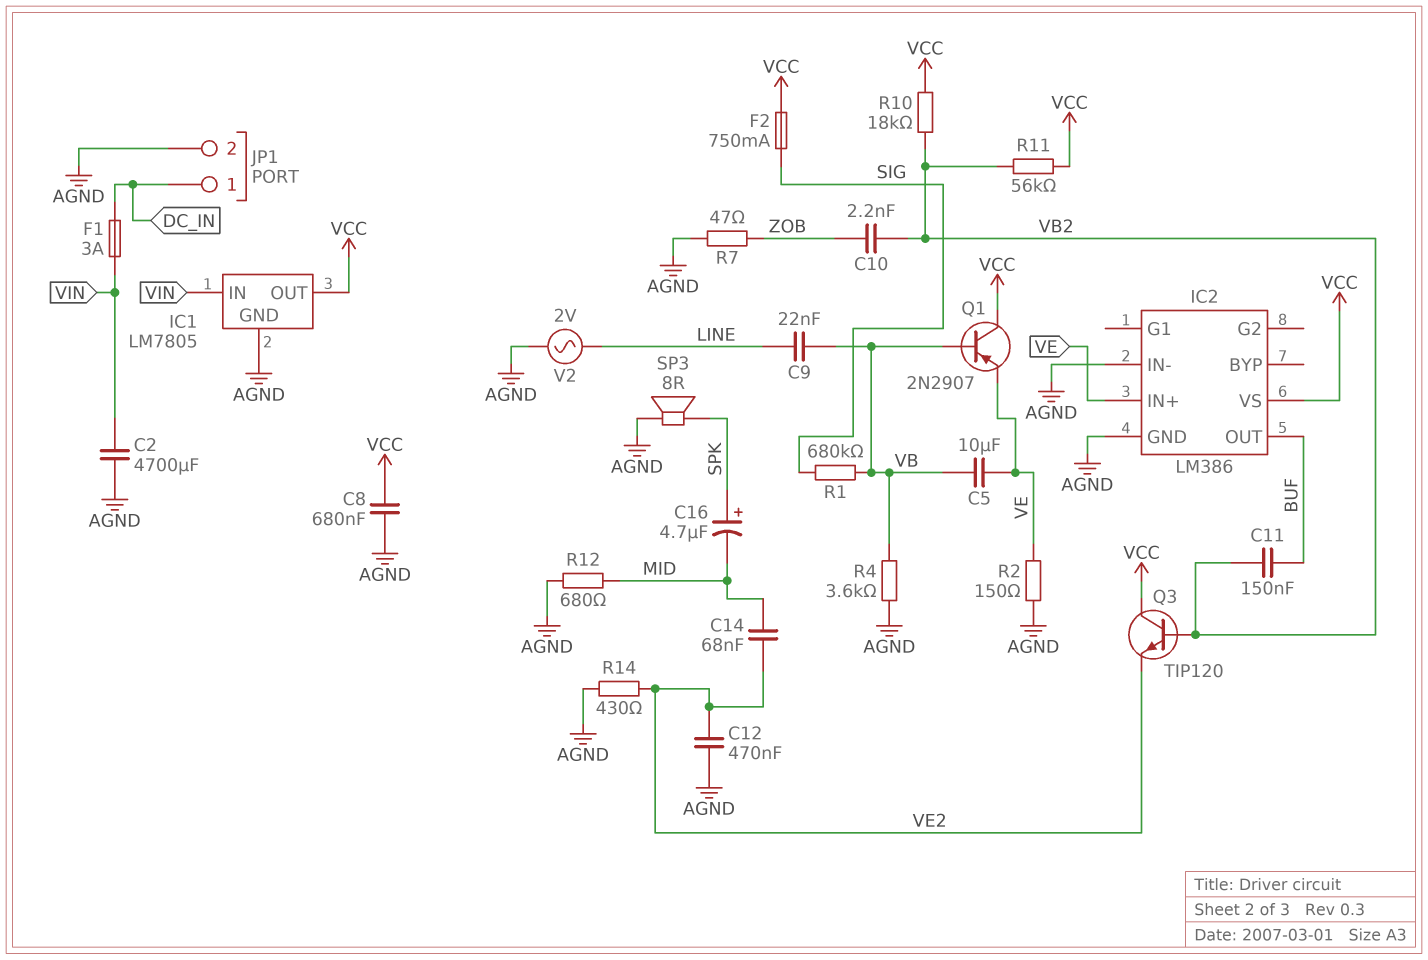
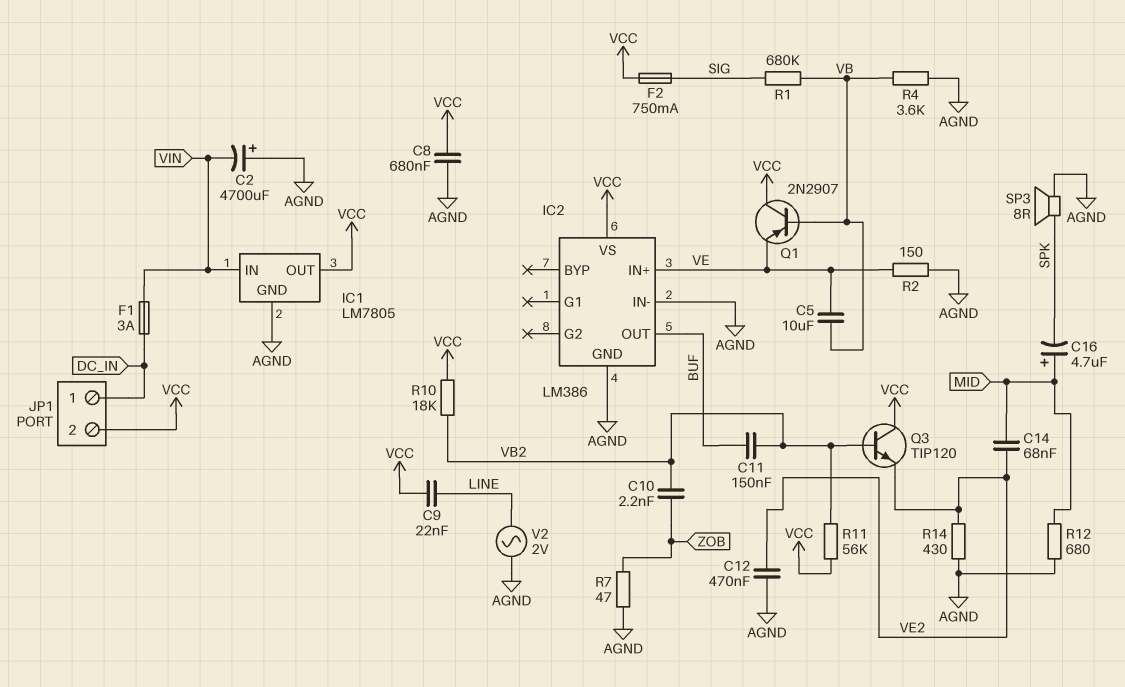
C2: 4700uF (AGND, VIN) -> 4700uF (plus AGND, minus VIN)
C9: 22nF (LINE, VB) -> 22nF (LINE, VCC)
C16: 4.7uF (plus SPK, minus MID) -> 4.7uF (plus MID, minus SPK)
JP1 pin 2: AGND -> VCC

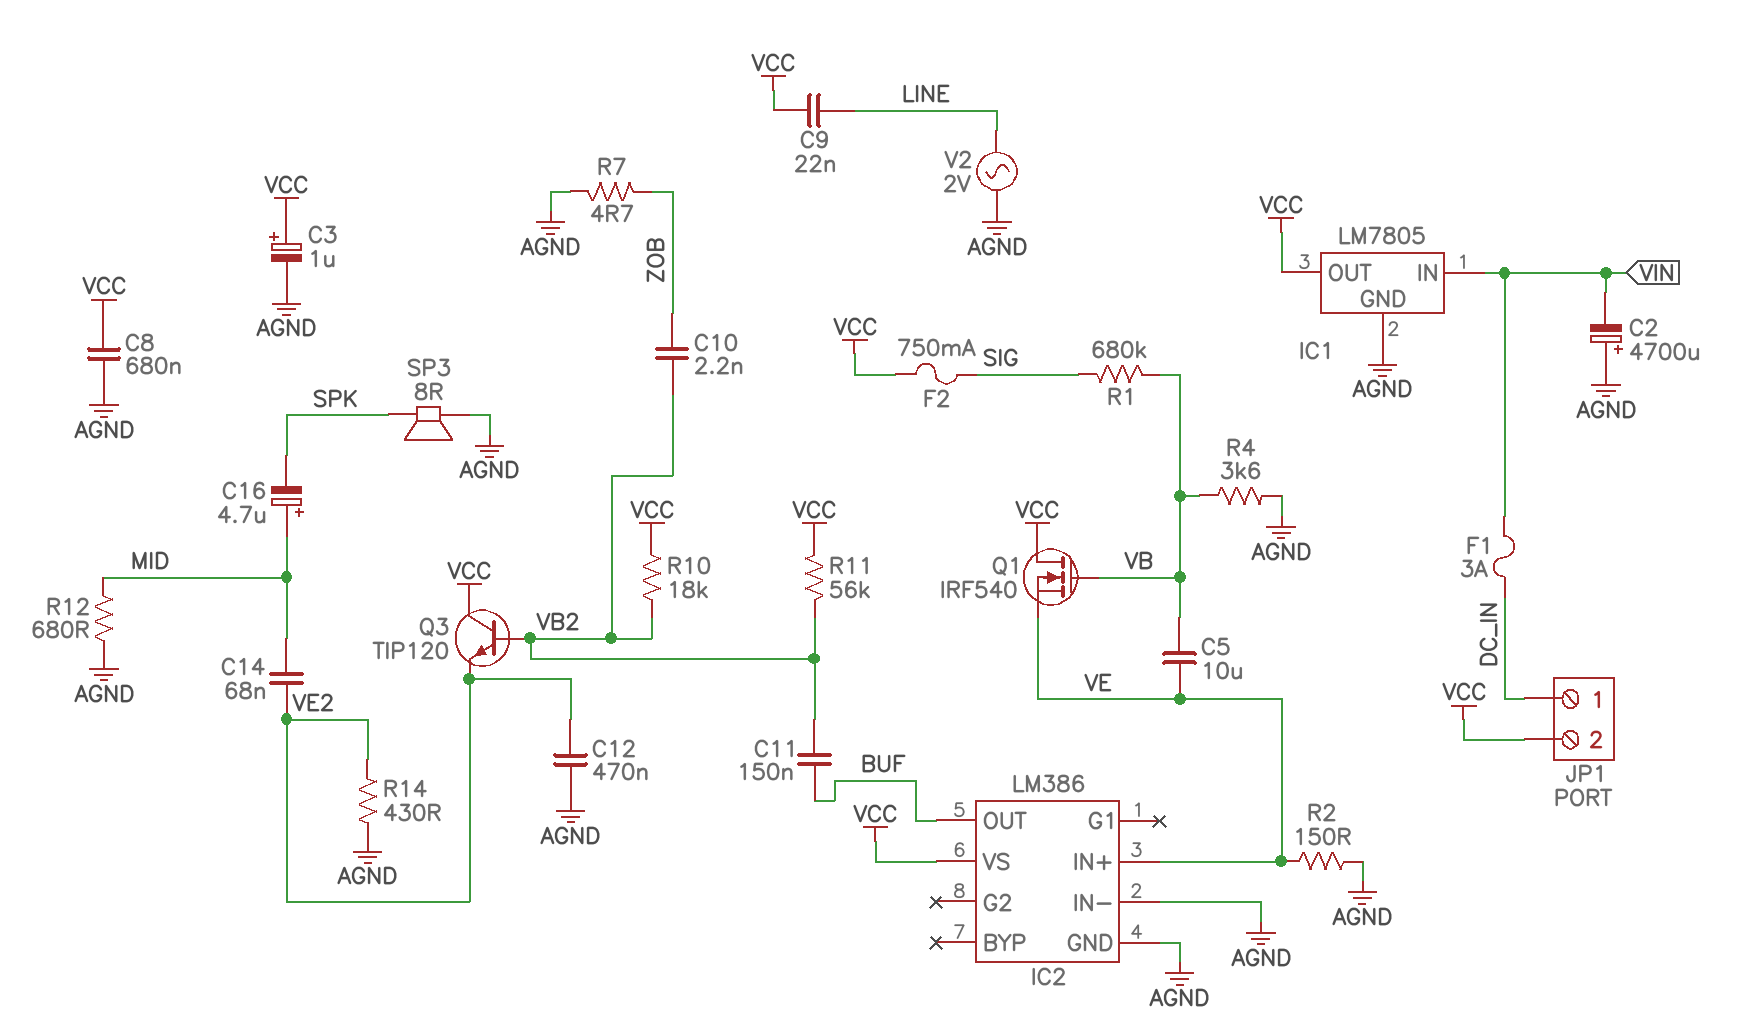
C3: none -> 1uF (plus VCC, minus AGND)
Q1: PNP 2N2907 (B VB, C VCC, E VE) -> NMOS IRF540 (G VB, D VCC, S VE)
R7: 47 (AGND, ZOB) -> 4.7 (AGND, ZOB)

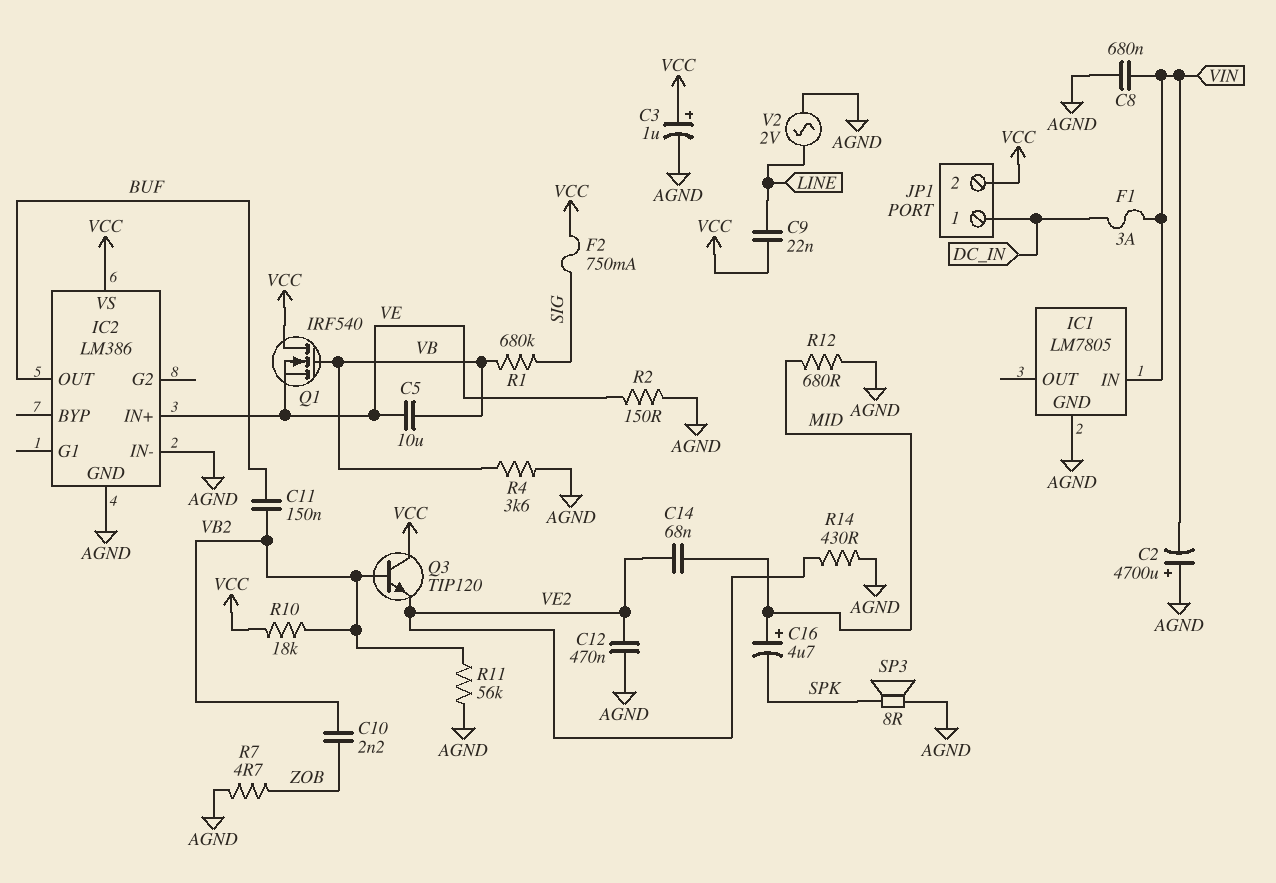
C8: 680nF (AGND, VCC) -> 680nF (AGND, VIN)
IC1 pin OUT: VCC -> none
R11: 56k (VB2, VCC) -> 56k (AGND, VB2)

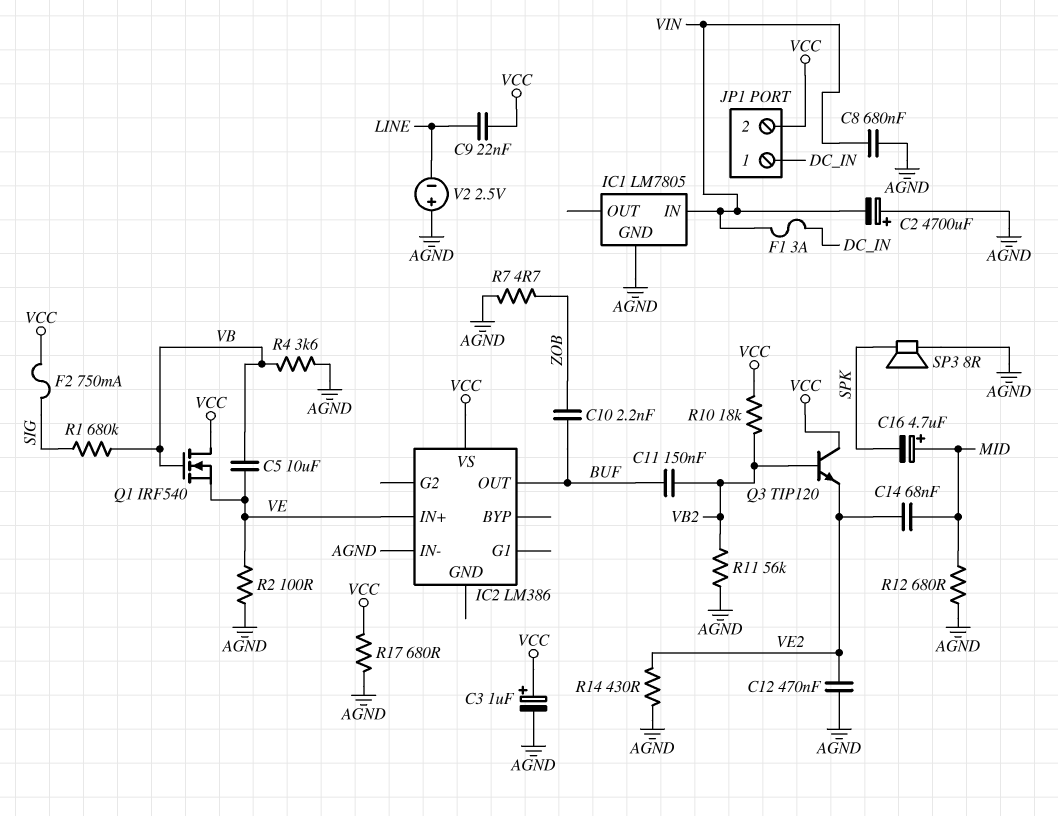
C10: 2.2nF (VB2, ZOB) -> 2.2nF (BUF, ZOB)
IC2 pin GND: AGND -> none
R2: 150 (AGND, VE) -> 100 (AGND, VE)
R17: none -> 680 (AGND, VCC)
V2: AC 2V (AGND, LINE) -> 2.5V (plus AGND, minus LINE)

